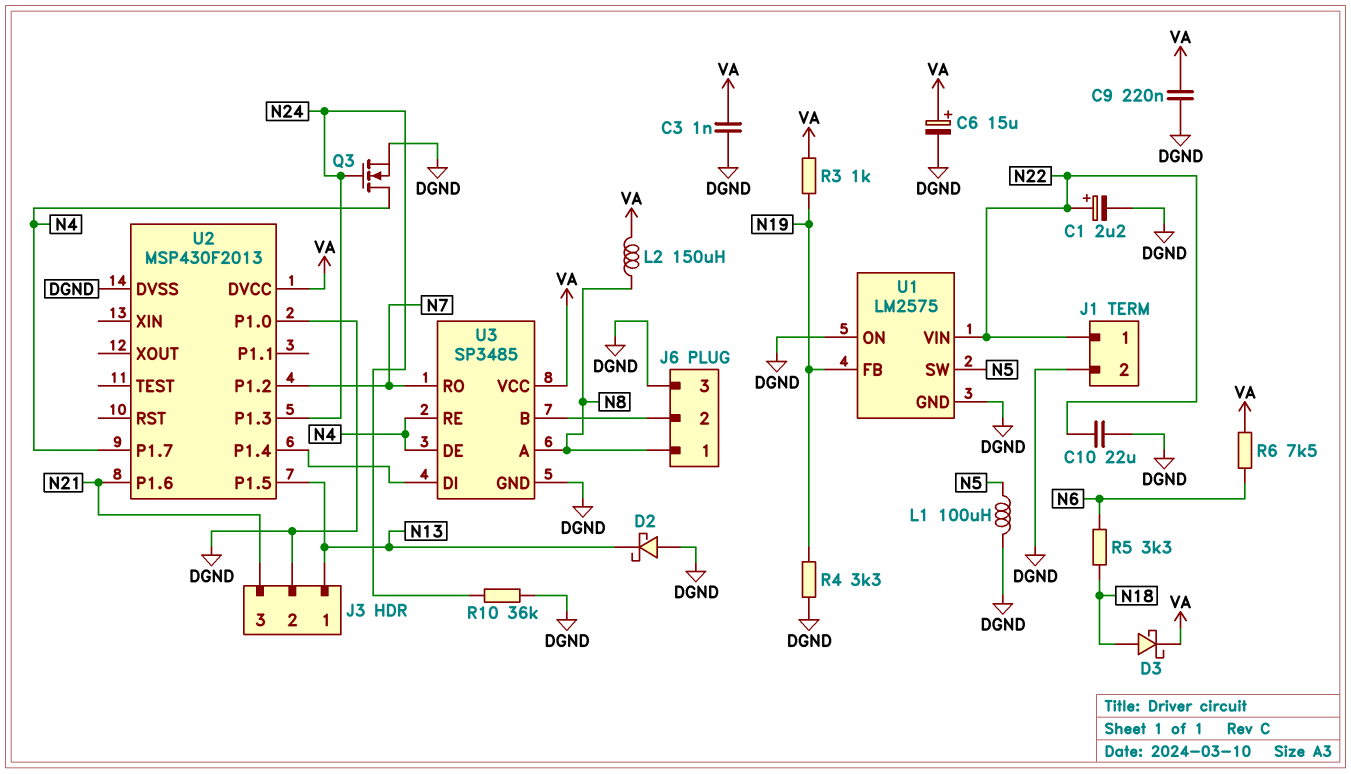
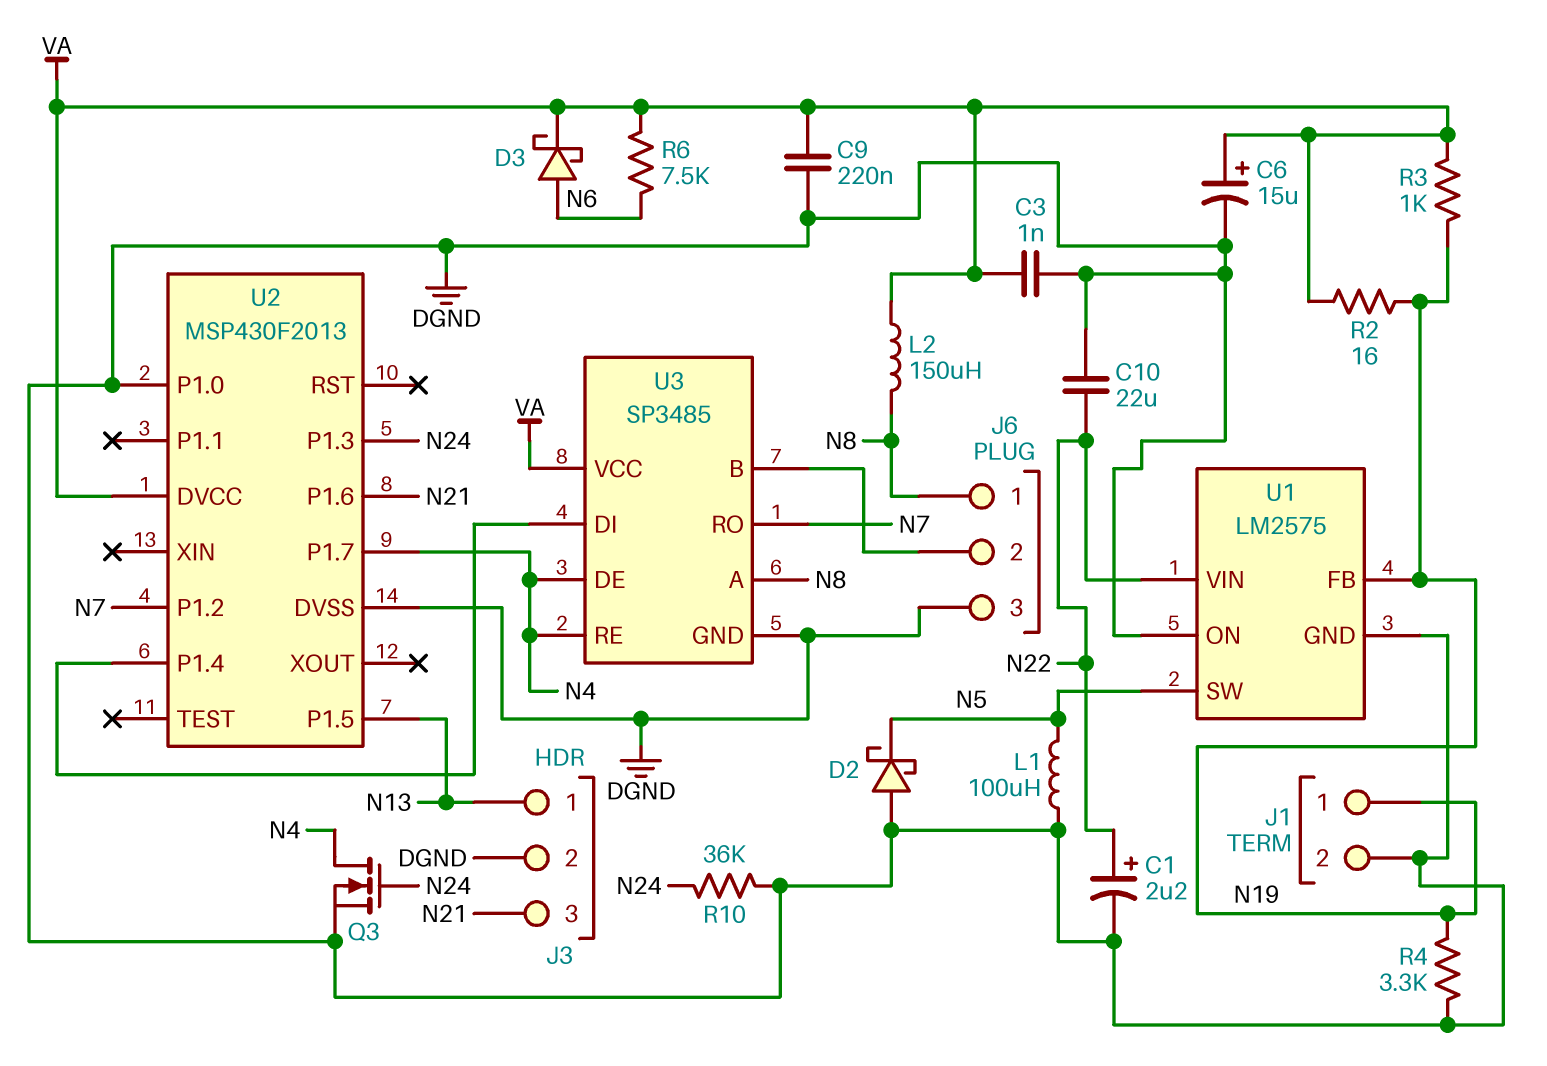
D2: schottky (A DGND, K N13) -> schottky (A DGND, K N5)
D3: schottky (A N18, K VA) -> schottky (A N6, K VA)
J1 pin 1: N22 -> N19
R2: none -> 16 (N19, VA)
R5: 3.3k (N6, N18) -> none

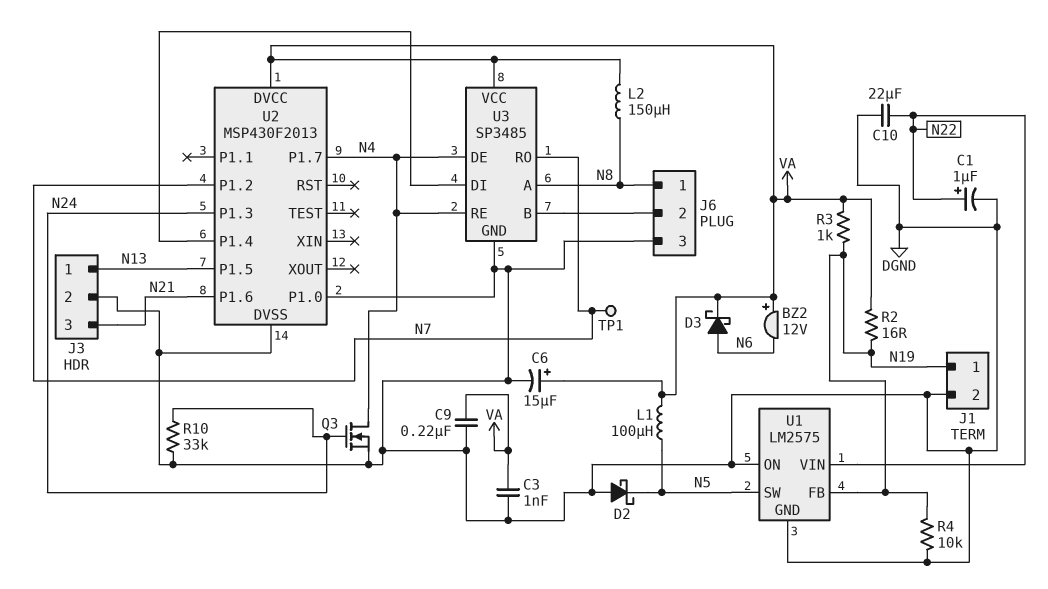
BZ2: none -> buzzer 12V (plus VA, minus N6)
C1: 2.2uF (plus N22, minus DGND) -> 1uF (plus N22, minus DGND)
L1: 100uH (DGND, N5) -> 100uH (N5, VA)
R4: 3.3k (DGND, N19) -> 10k (DGND, N19)
R6: 7.5k (N6, VA) -> none
R10: 36k (DGND, N24) -> 33k (DGND, N24)
TP1: none -> test point (N7)

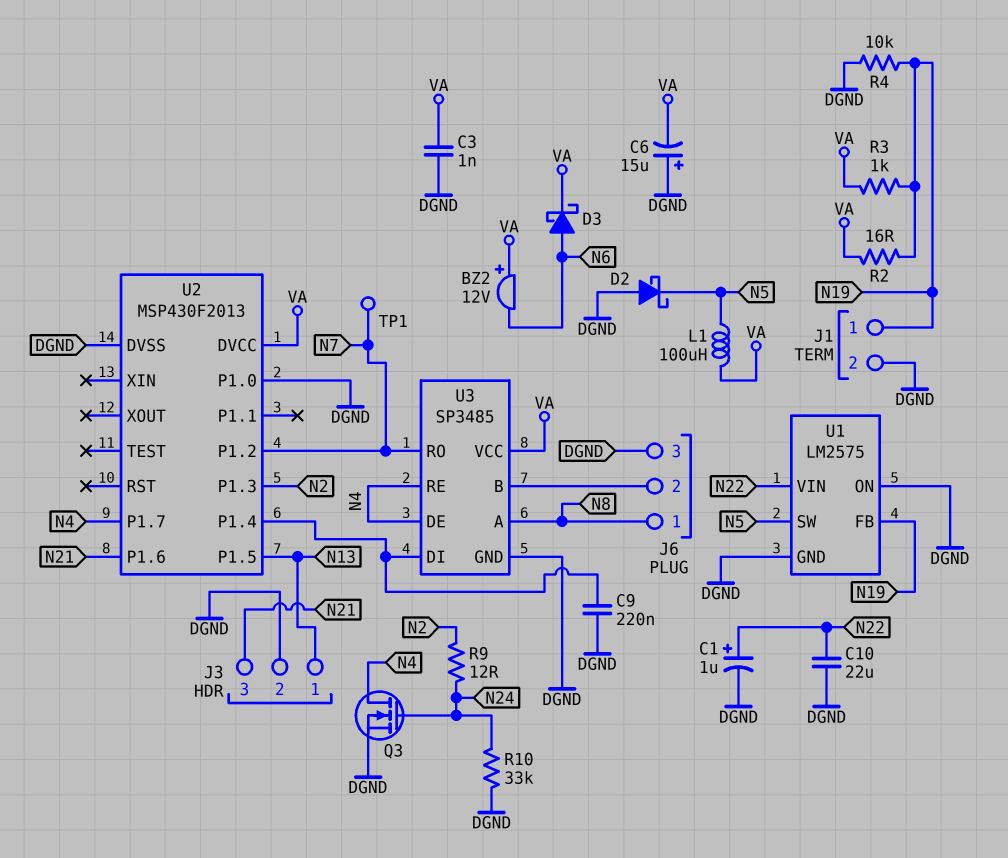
C6: 15uF (plus VA, minus DGND) -> 15uF (plus DGND, minus VA)
C9: 220nF (DGND, VA) -> 220nF (DGND, U2/P1.4)
L2: 150uH (N8, VA) -> none
R9: none -> 12 (N2, N24)
U2 pin P1.3: N24 -> N2

